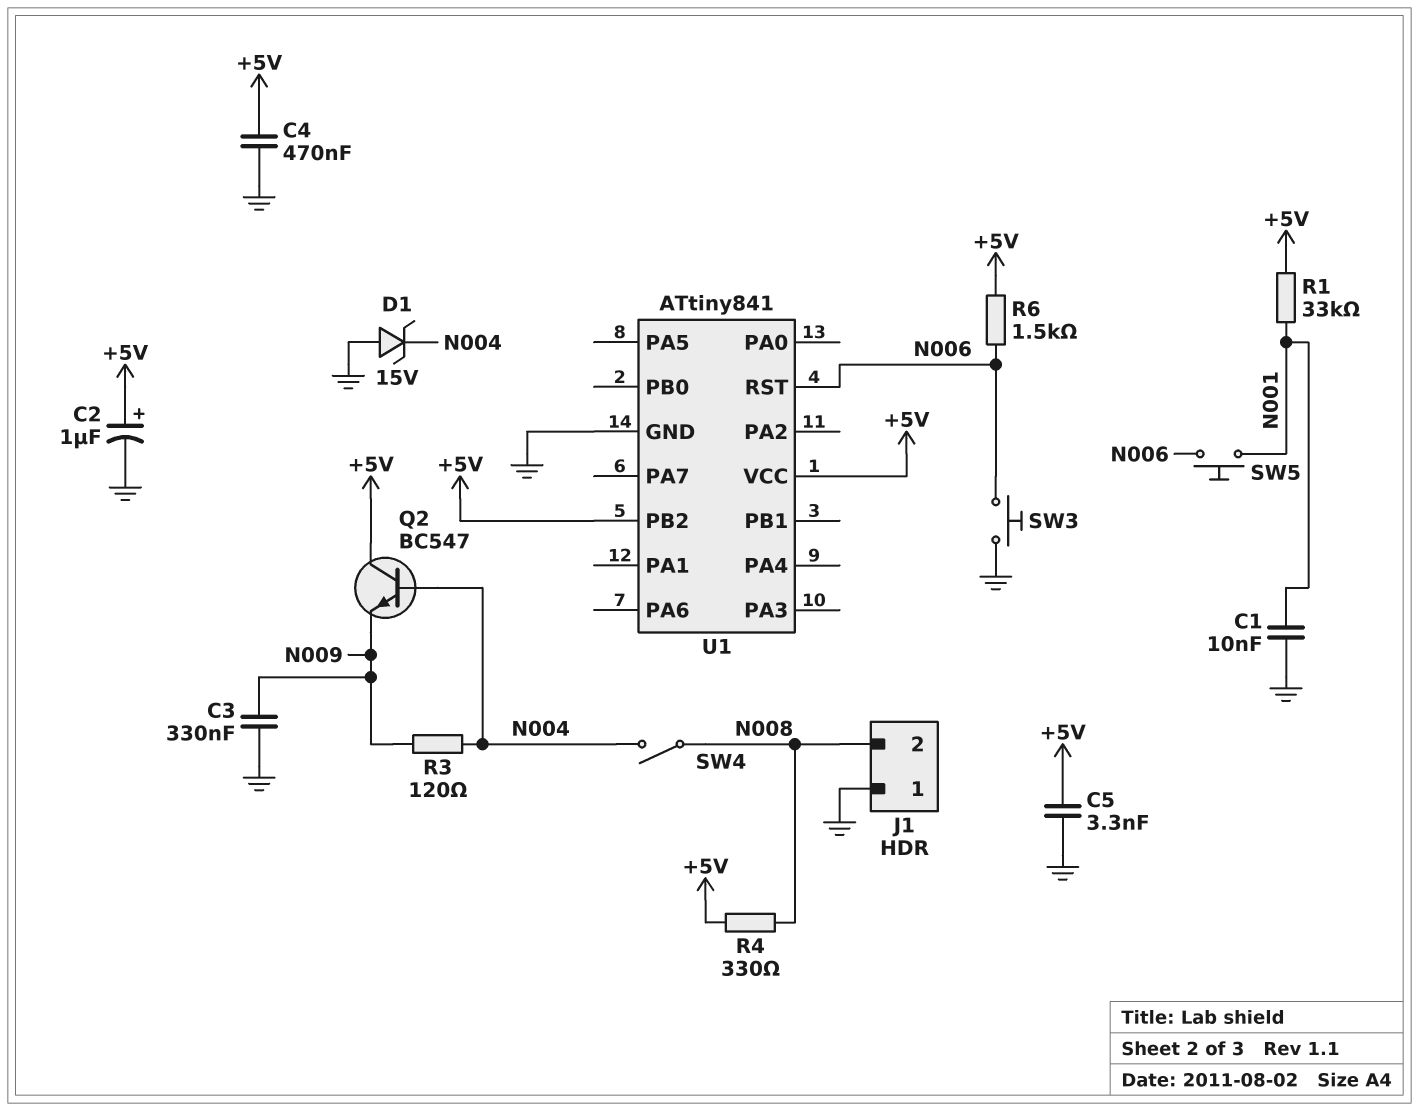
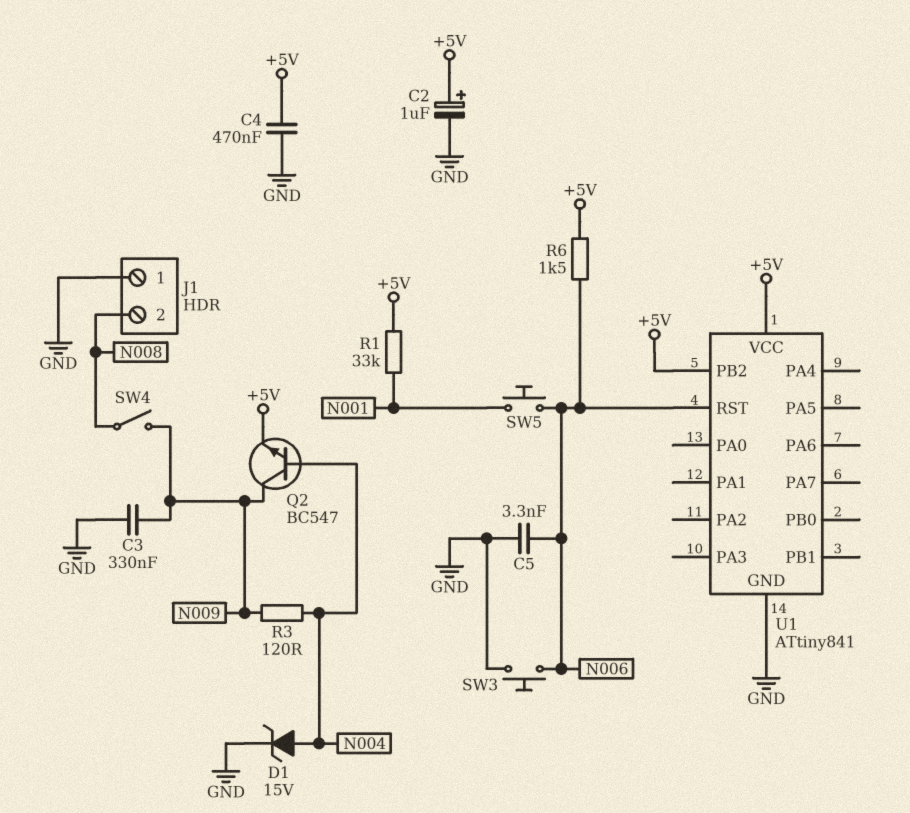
C1: 10nF (GND, N001) -> none
C5: 3.3nF (+5V, GND) -> 3.3nF (GND, N006)
D1: zener 15V (A GND, K N004) -> zener 15V (A N004, K GND)
Q2: NPN BC547 (B N004, C +5V, E N009) -> NPN BC547 (B N004, C N009, E +5V)
R4: 330 (+5V, N008) -> none
SW4: switch (N004, N008) -> switch (N008, N009)

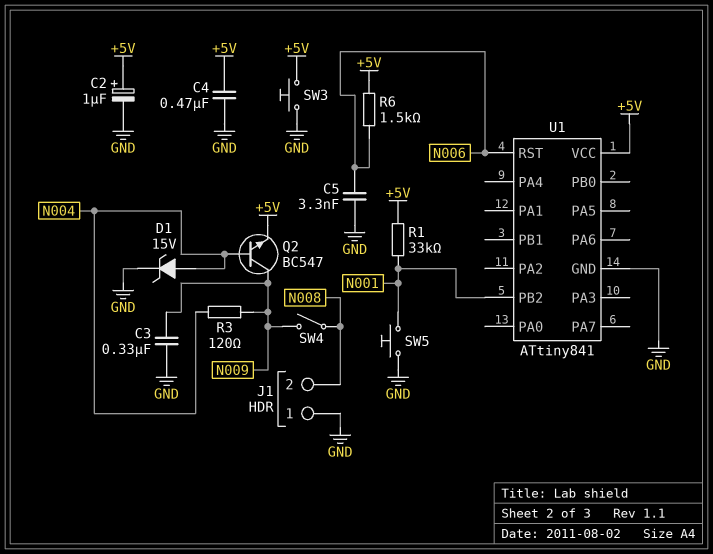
SW3: button (GND, N006) -> button (+5V, GND)
SW5: button (N001, N006) -> button (GND, N001)
U1 pin PB2: +5V -> N001

